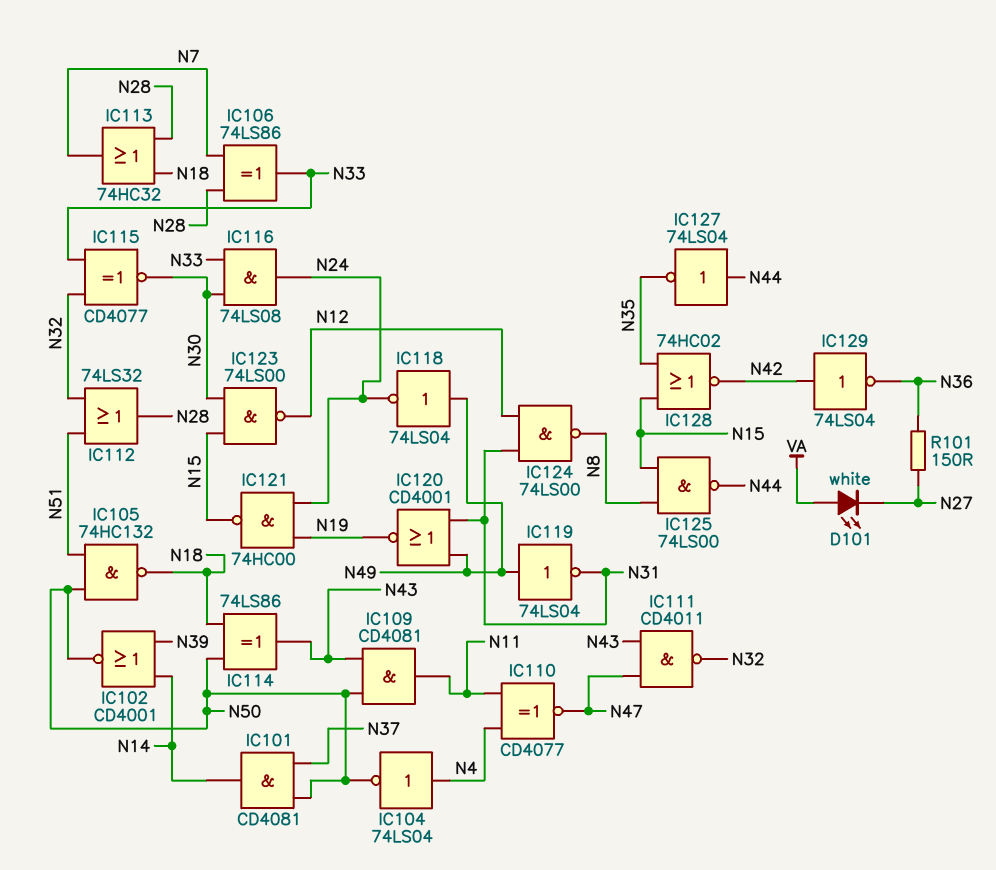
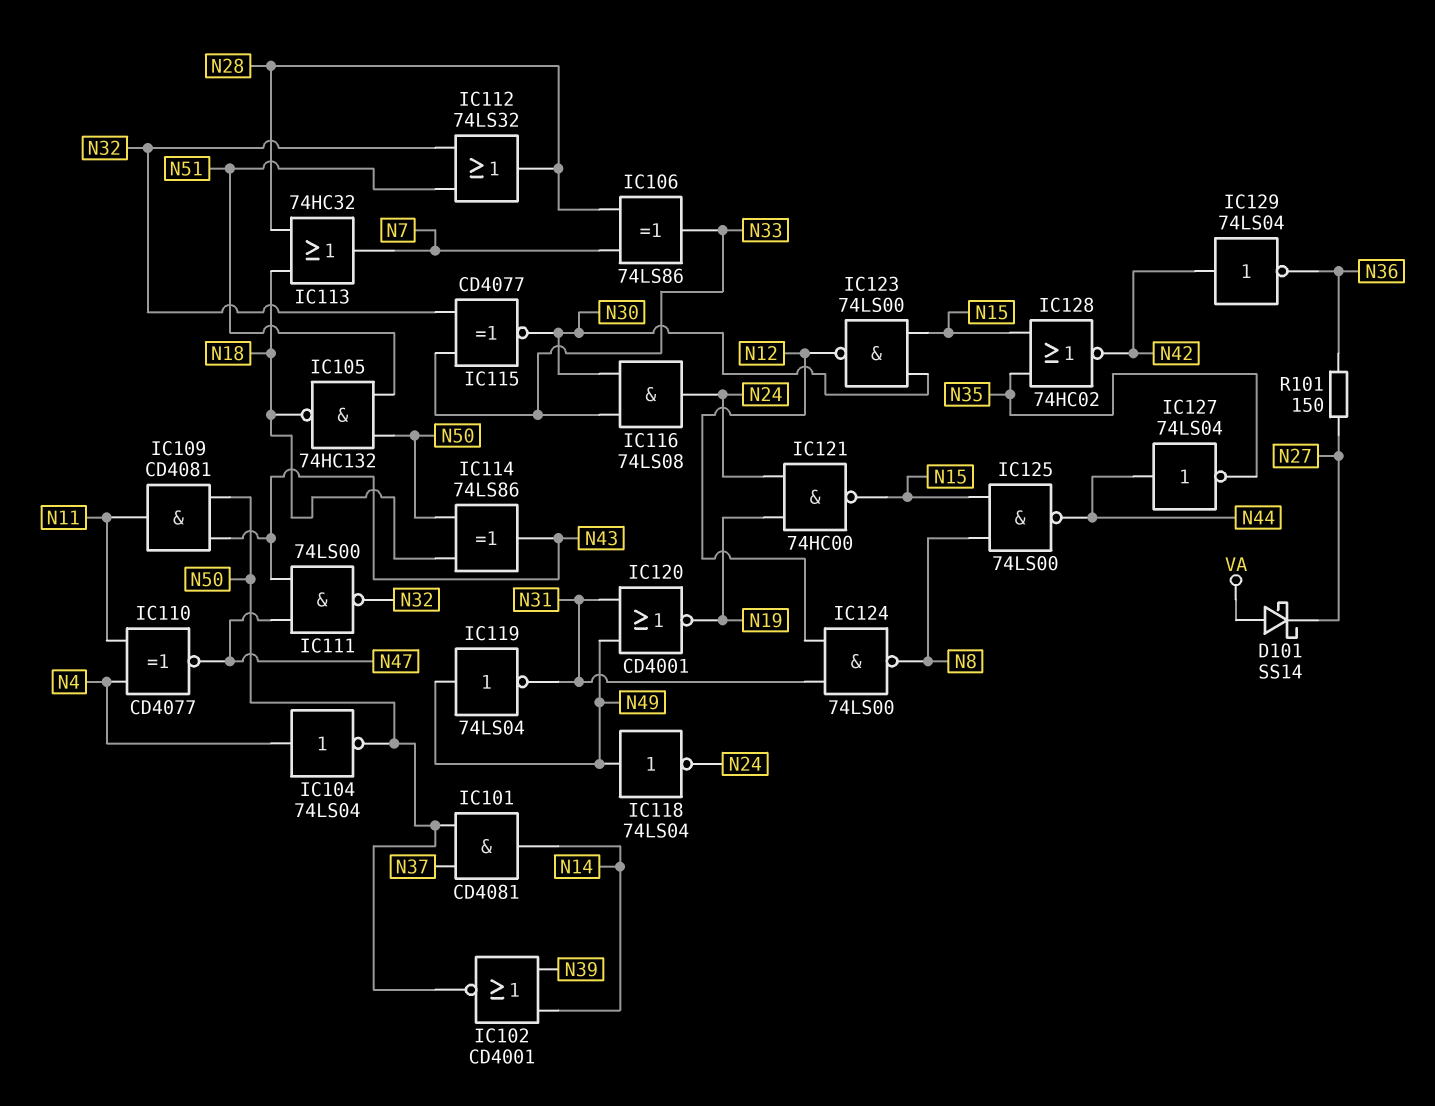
D101: LED white (A VA, K N27) -> schottky SS14 (A VA, K N27)
IC111: NAND CD4011 (in N43, in N47, out N32) -> NAND 74LS00 (in N43, in N47, out N32)

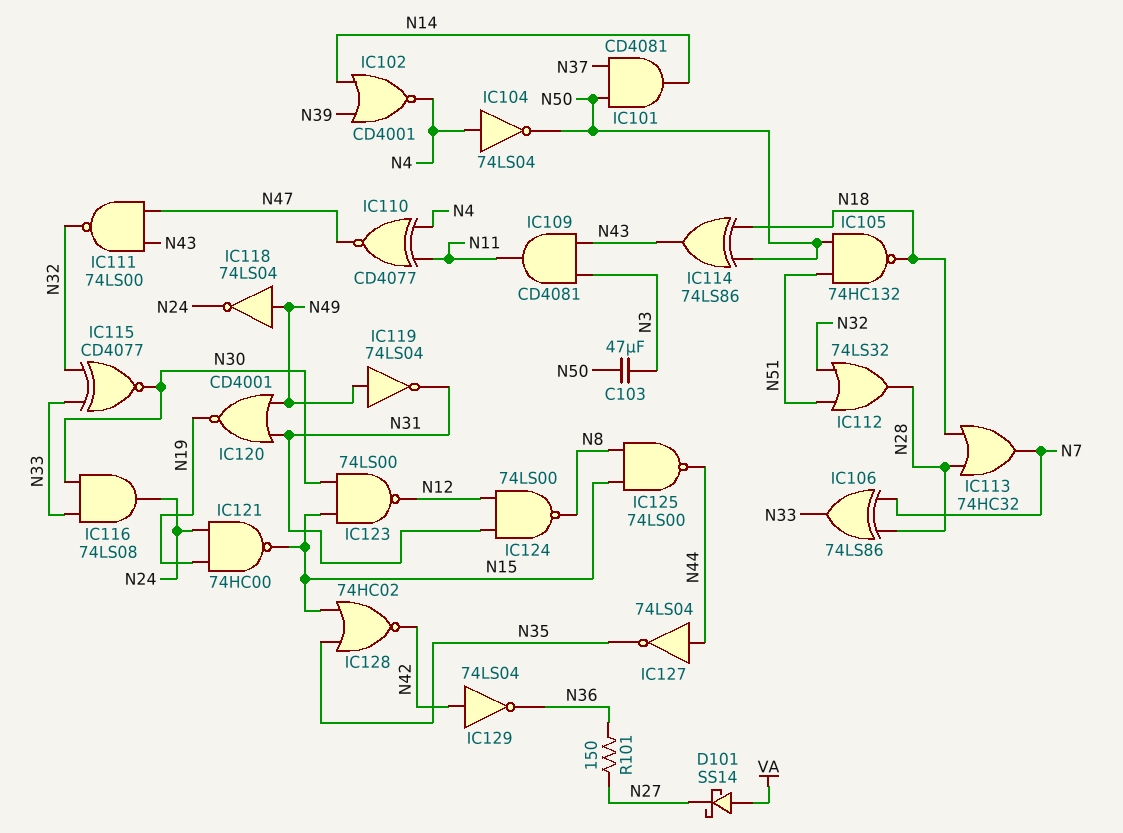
C103: none -> 47uF (N3, N50)
IC102: NOR CD4001 (in N14, in N39, out N50) -> NOR CD4001 (in N14, in N39, out N4)
IC109: AND CD4081 (in N43, in N50, out N11) -> AND CD4081 (in N3, in N43, out N11)

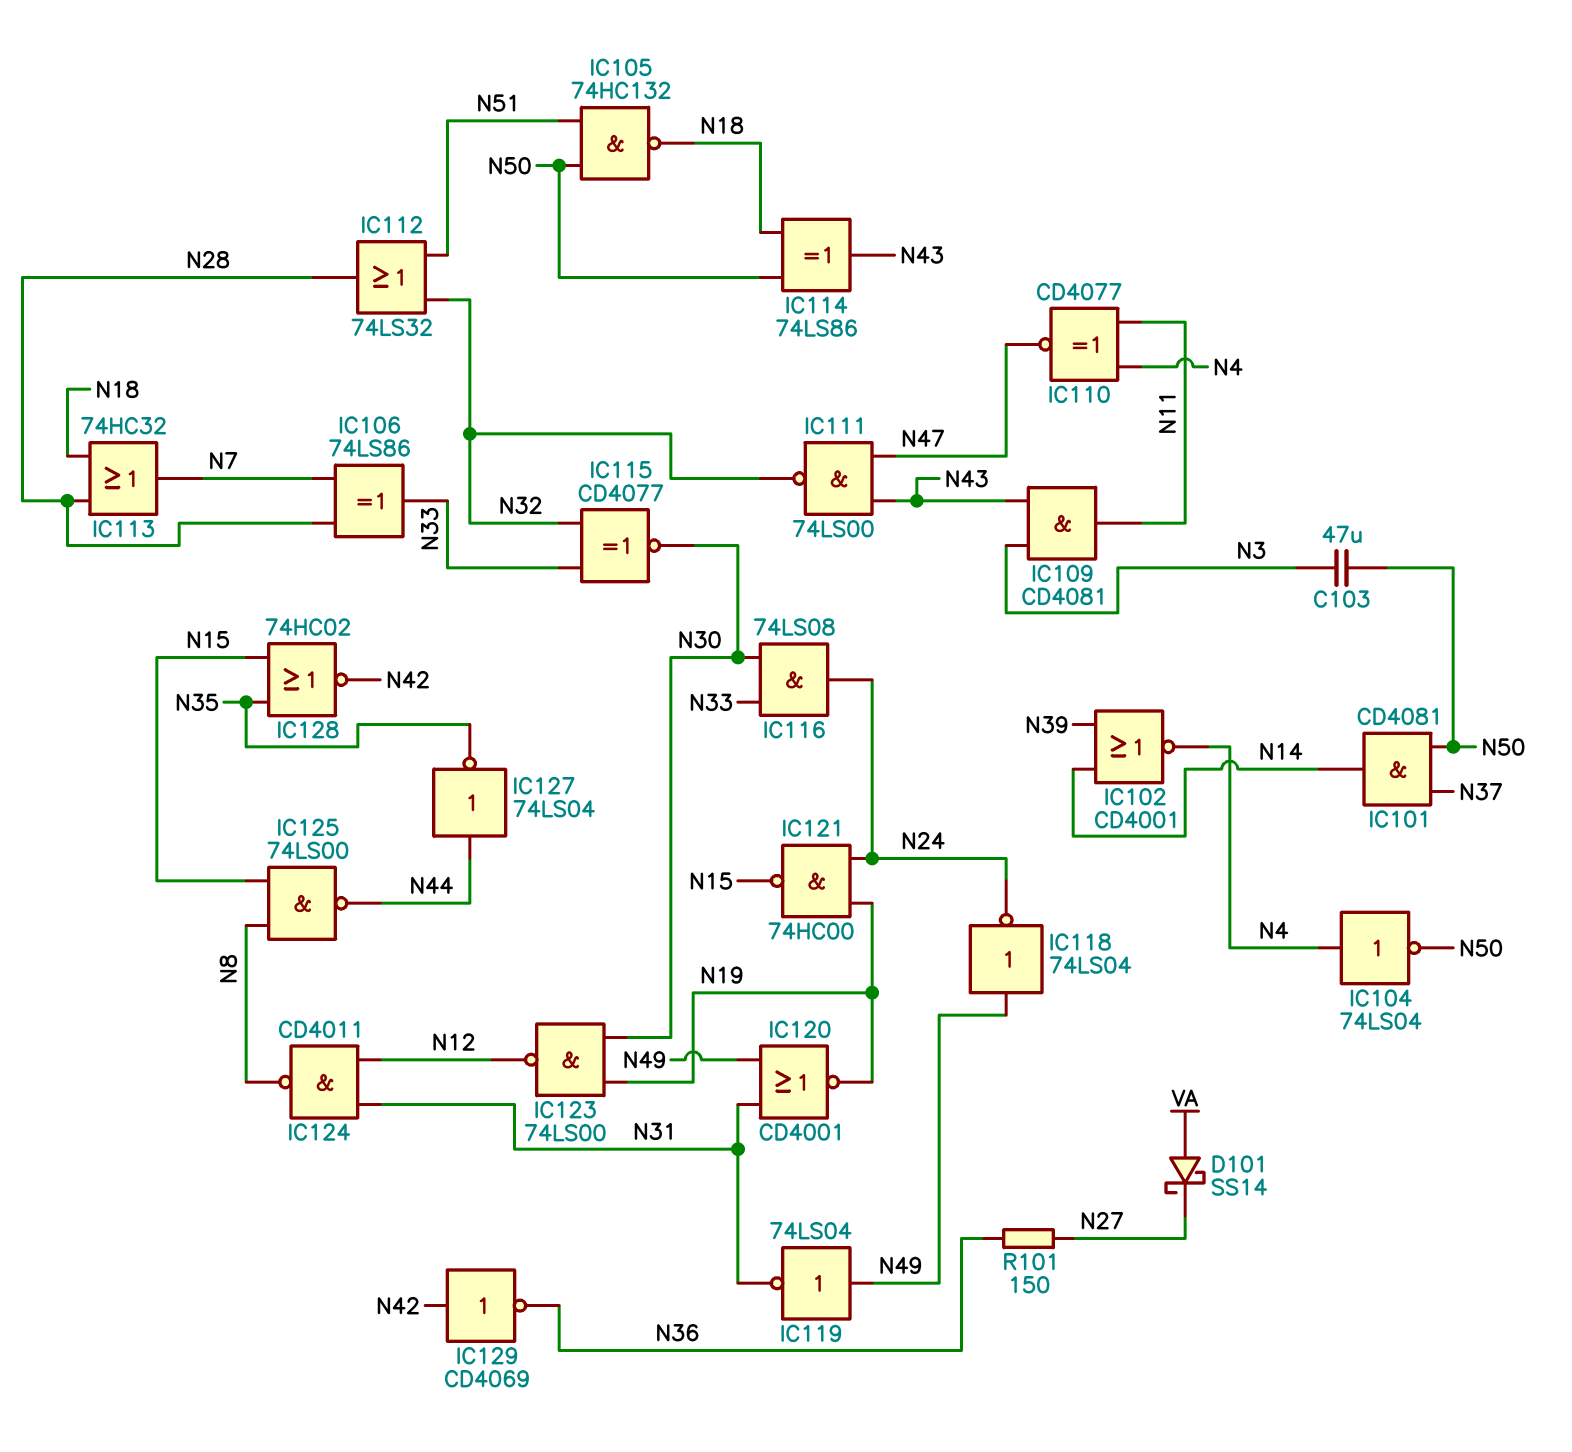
IC123: NAND 74LS00 (in N15, in N30, out N12) -> NAND 74LS00 (in N19, in N30, out N12)
IC124: NAND 74LS00 (in N12, in N31, out N8) -> NAND CD4011 (in N12, in N31, out N8)
IC129: NOT 74LS04 (in N42, out N36) -> NOT CD4069 (in N42, out N36)

